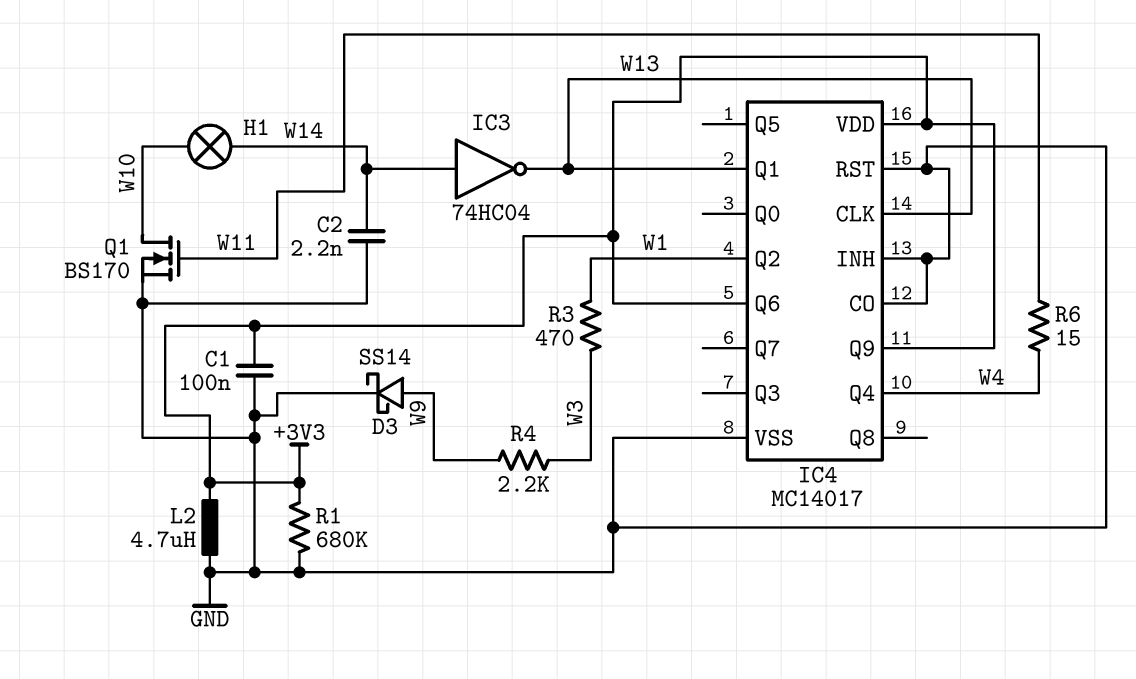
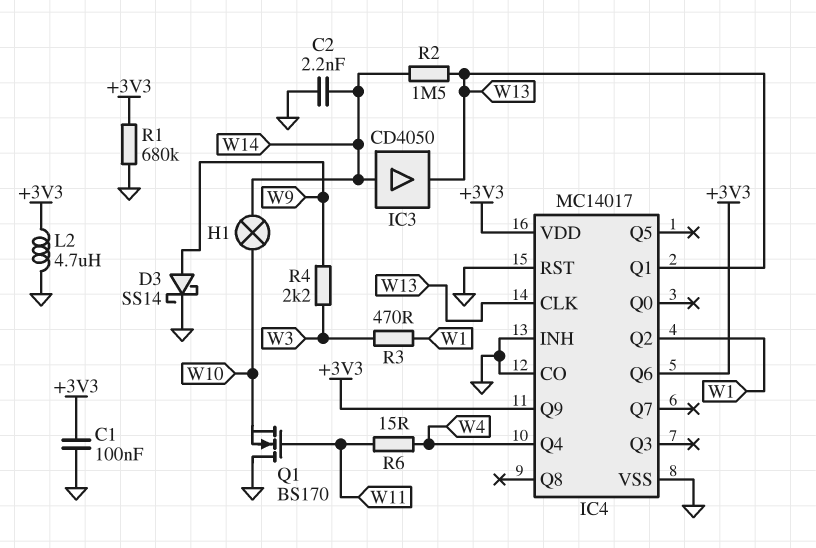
IC3: NOT 74HC04 (in W14, out W13) -> buffer CD4050 (in W14, out W13)
Q1: NMOS BS170 (G W11, D W10, S GND) -> NMOS BS170 (G W11, D GND, S W10)
R2: none -> 1.5M (W13, W14)

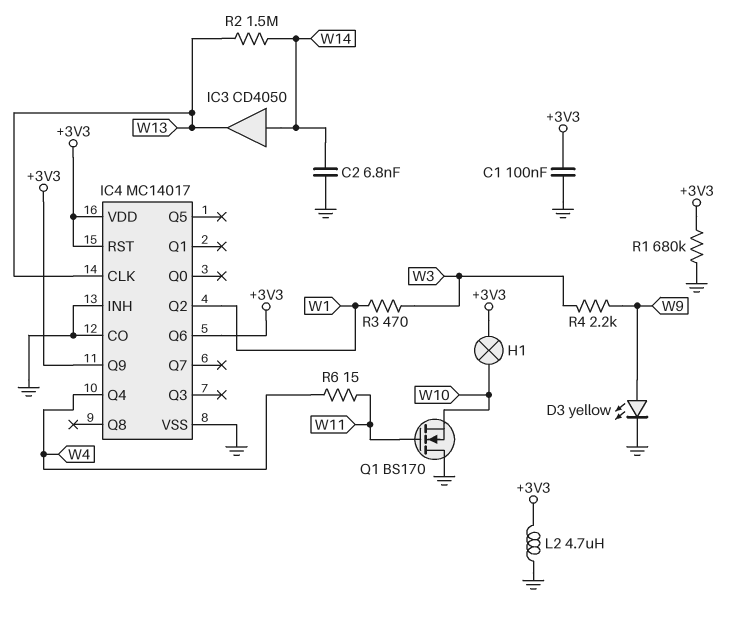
C2: 2.2nF (GND, W14) -> 6.8nF (GND, W14)
D3: schottky SS14 (A W9, K GND) -> LED yellow (A W9, K GND)
H1: lamp (W10, W14) -> lamp (+3V3, W10)
IC4 pin Q1: W13 -> none
IC4 pin RST: GND -> +3V3

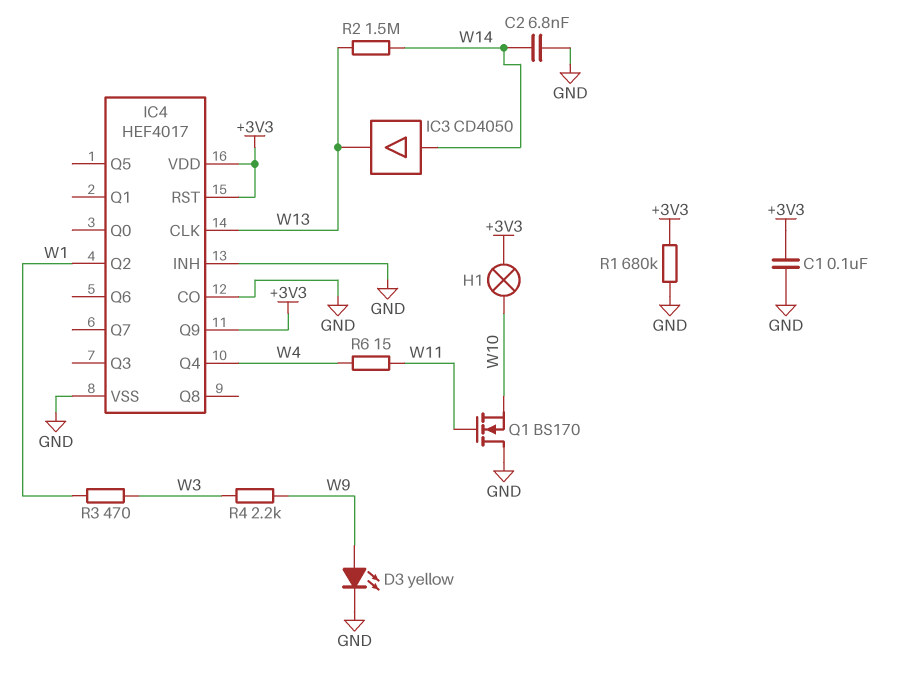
IC4: MC14017 -> HEF4017
IC4 pin Q6: +3V3 -> none
L2: 4.7uH (+3V3, GND) -> none

